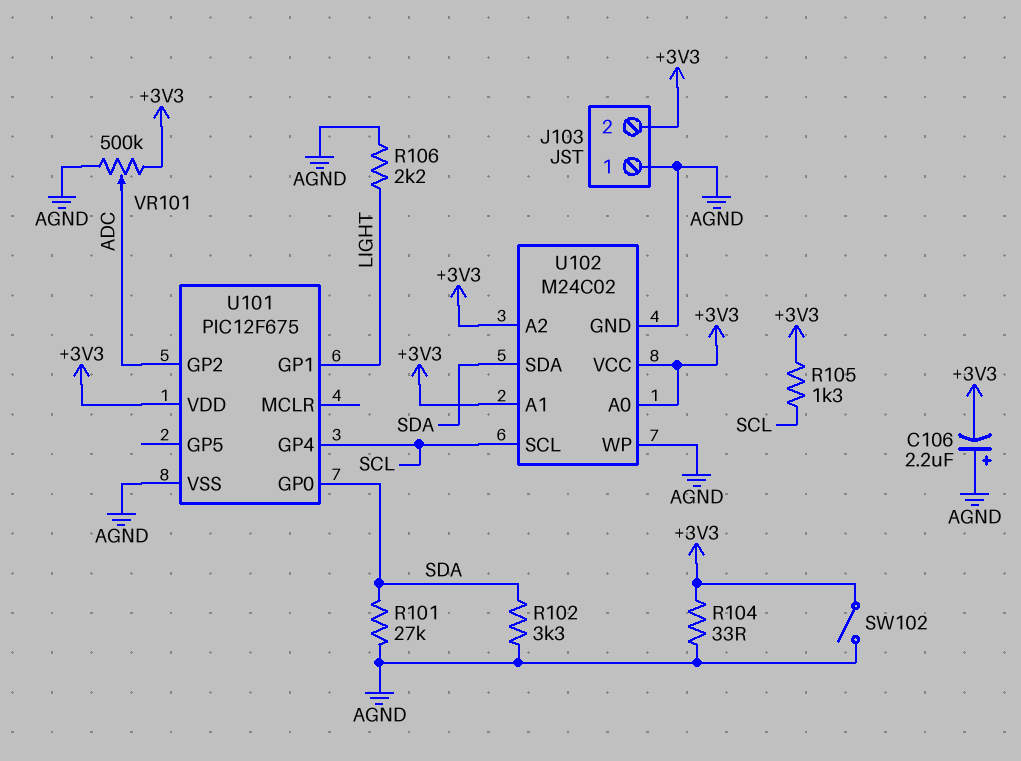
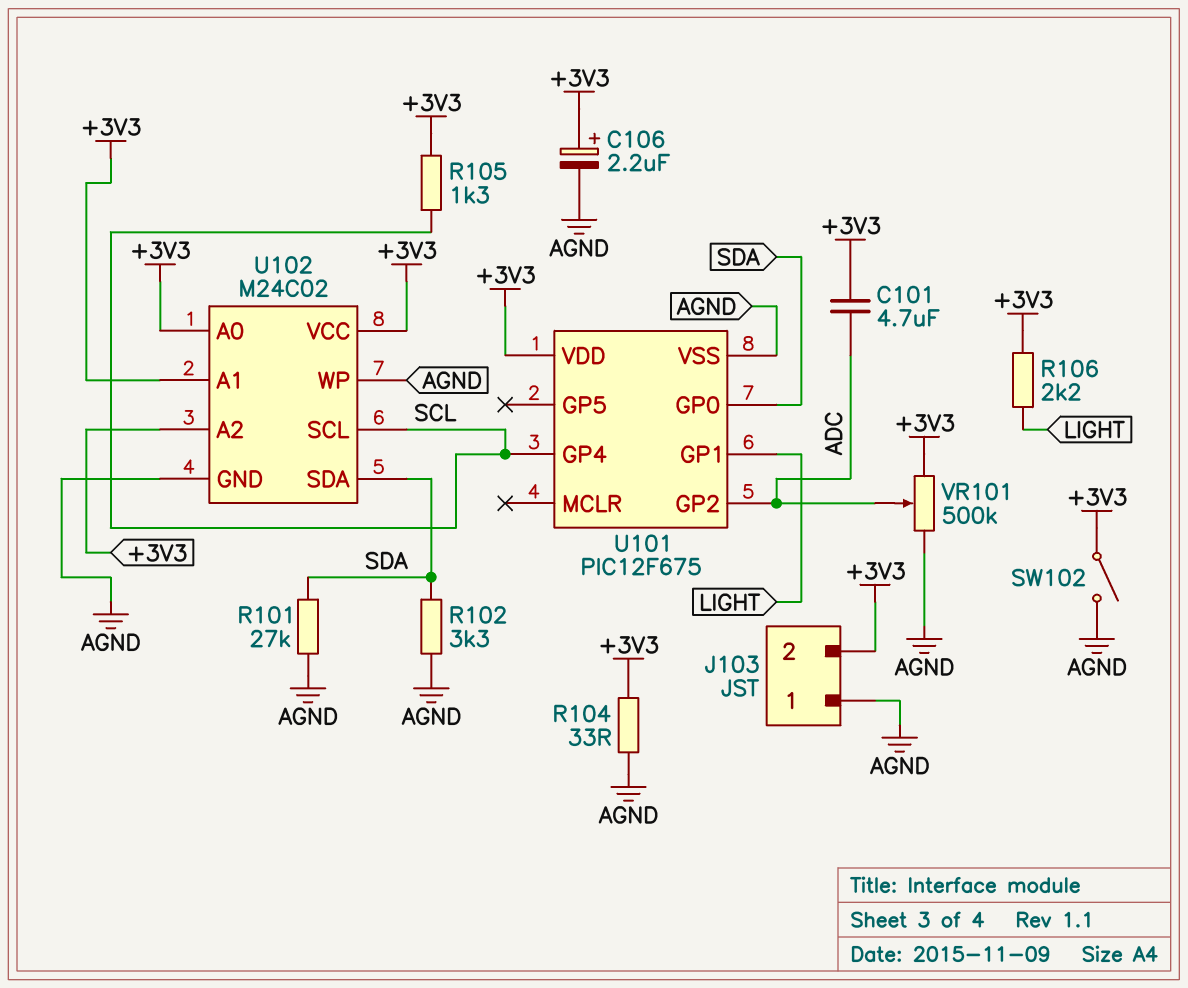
C101: none -> 4.7uF (+3V3, ADC)
C106: 2.2uF (plus AGND, minus +3V3) -> 2.2uF (plus +3V3, minus AGND)
R106: 2.2k (AGND, LIGHT) -> 2.2k (+3V3, LIGHT)

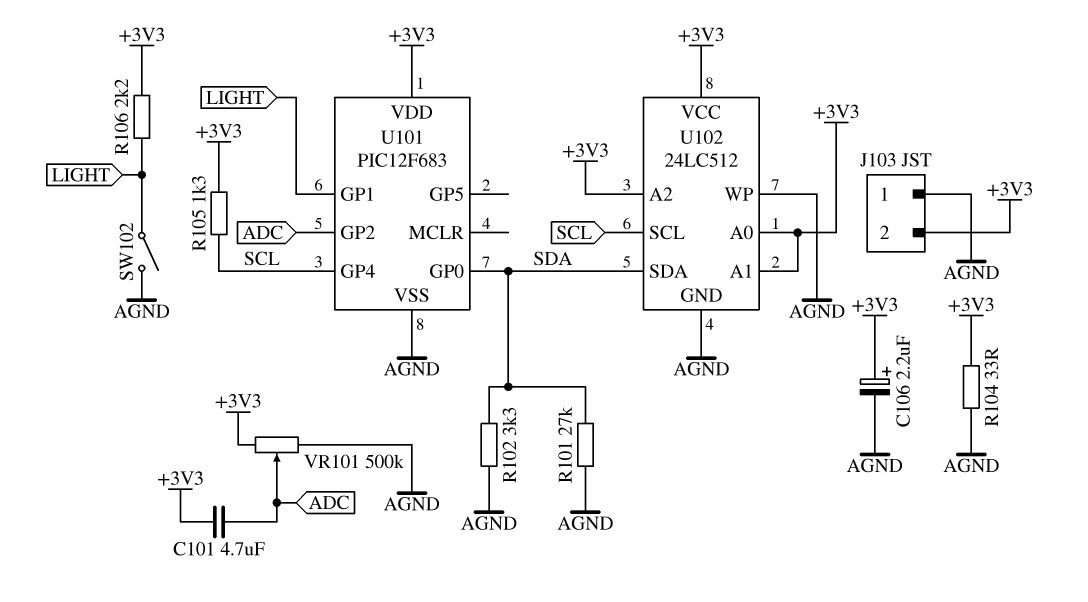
SW102: switch (+3V3, AGND) -> switch (AGND, LIGHT)
U101: PIC12F675 -> PIC12F683
U102: M24C02 -> 24LC512

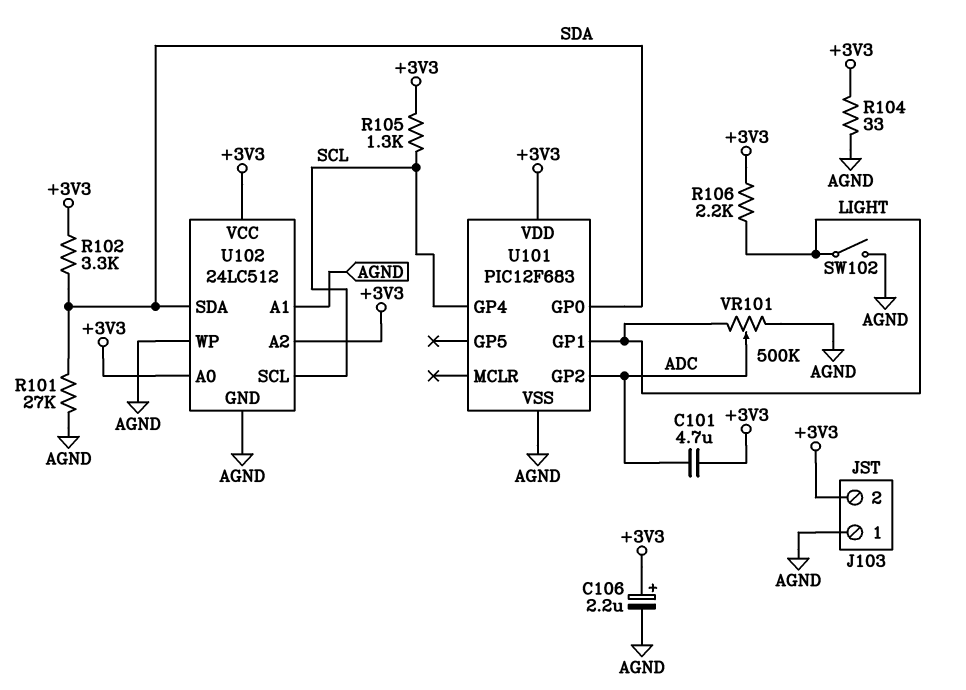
R102: 3.3k (AGND, SDA) -> 3.3k (+3V3, SDA)
U102 pin A1: +3V3 -> AGND
VR101: 500k (+3V3, AGND, wiper ADC) -> 500k (AGND, LIGHT, wiper ADC)

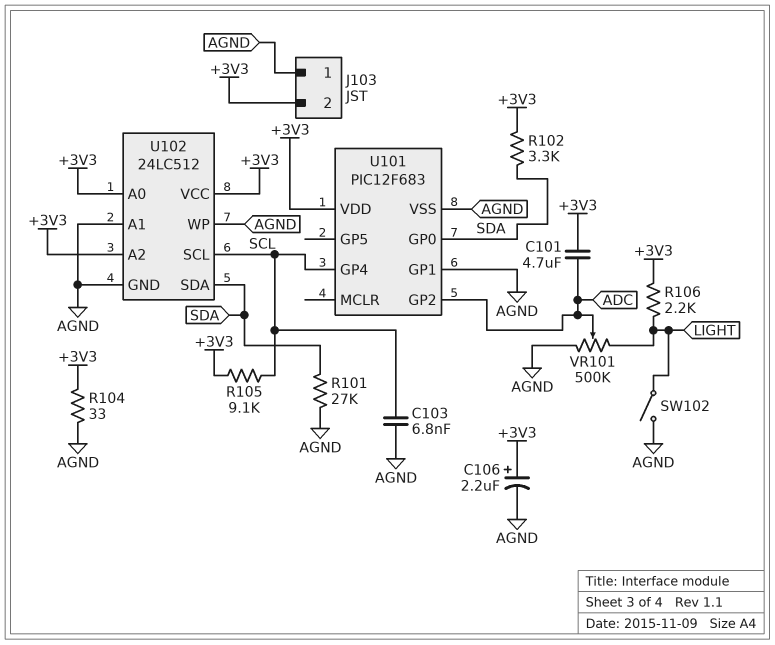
C103: none -> 6.8nF (AGND, SCL)
R105: 1.3k (+3V3, SCL) -> 9.1k (+3V3, SCL)
U101 pin GP1: LIGHT -> AGND

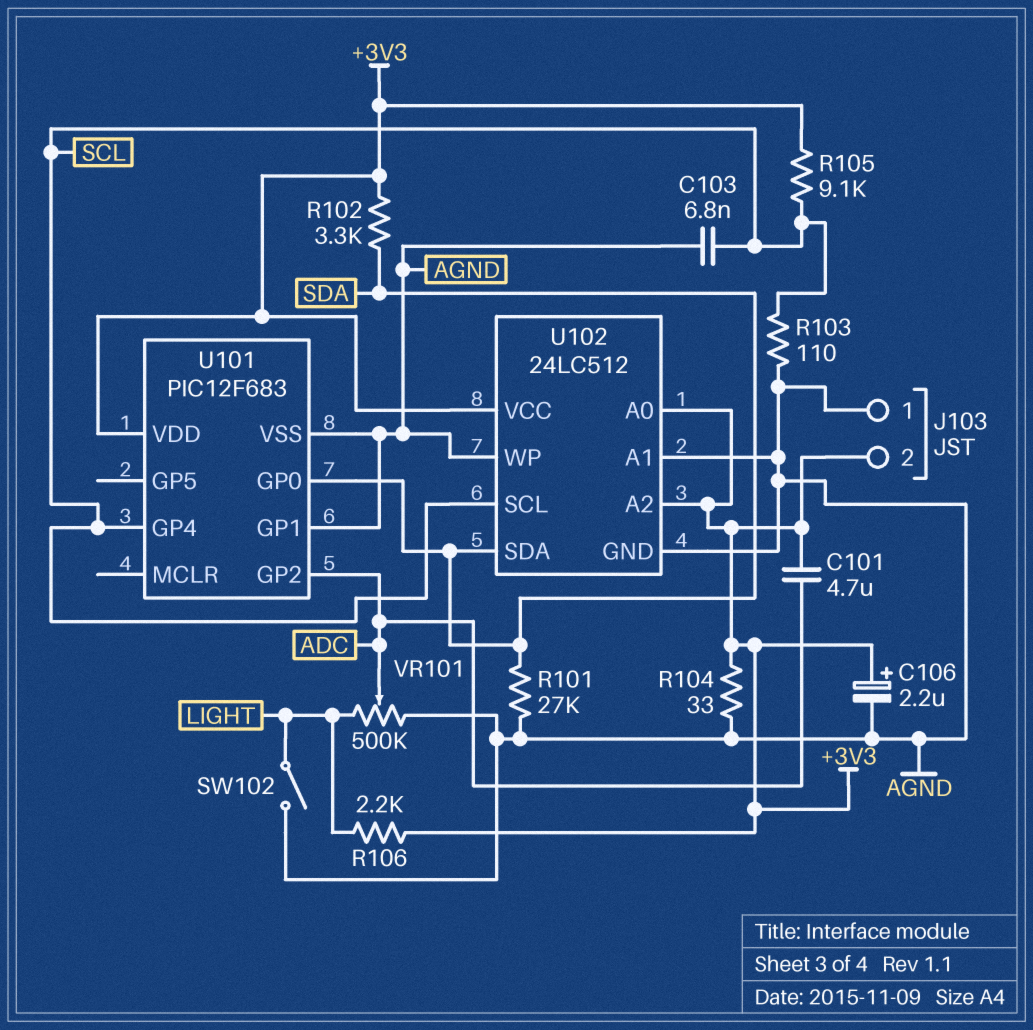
R103: none -> 110 (AGND, SCL)

